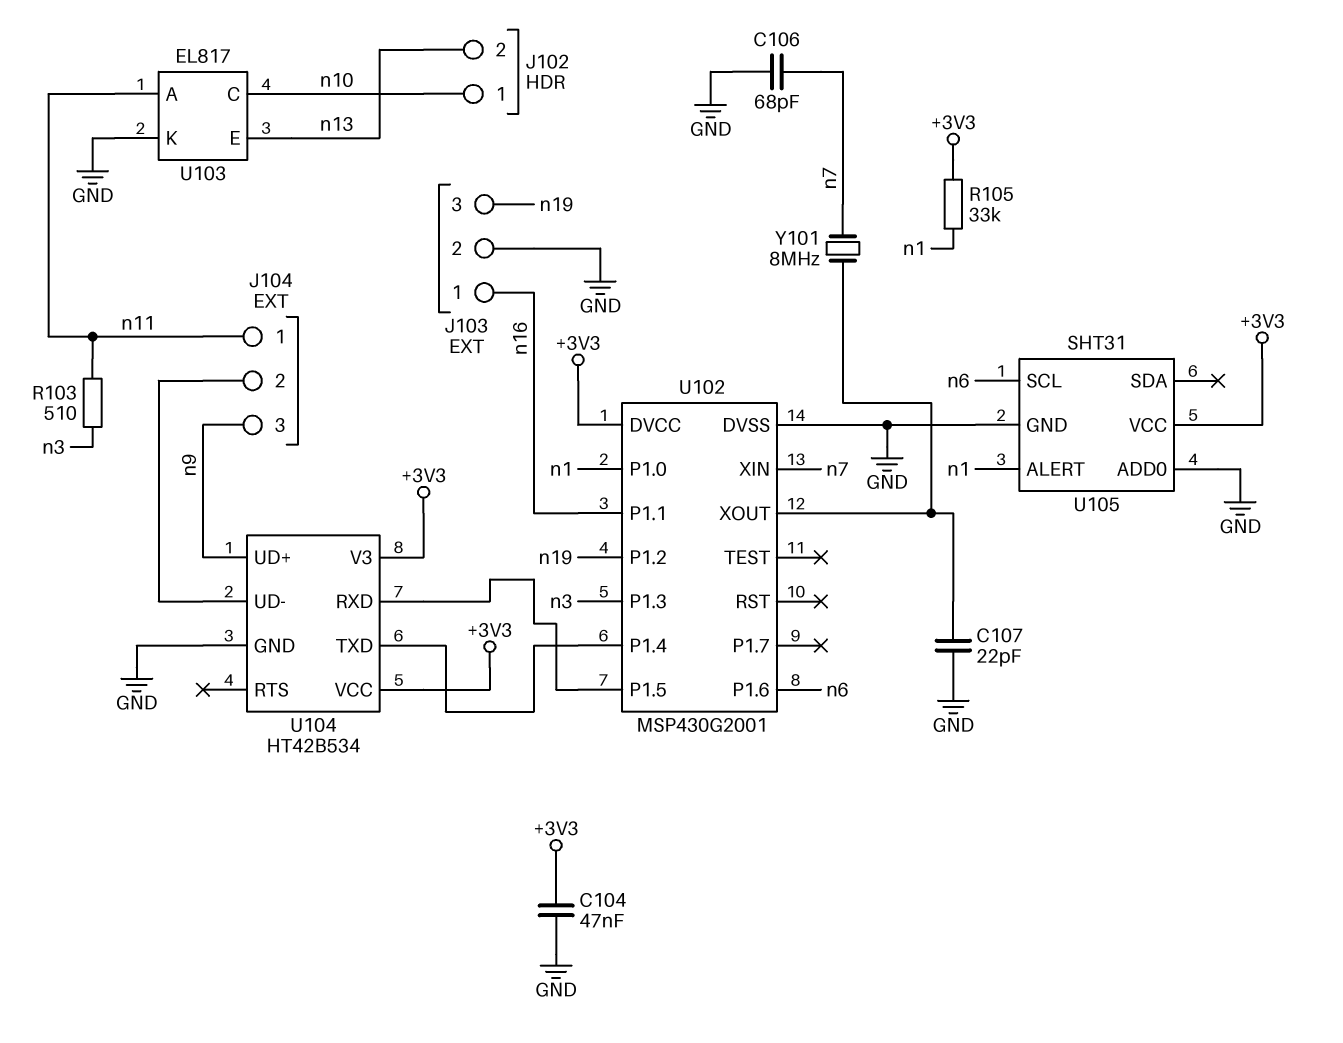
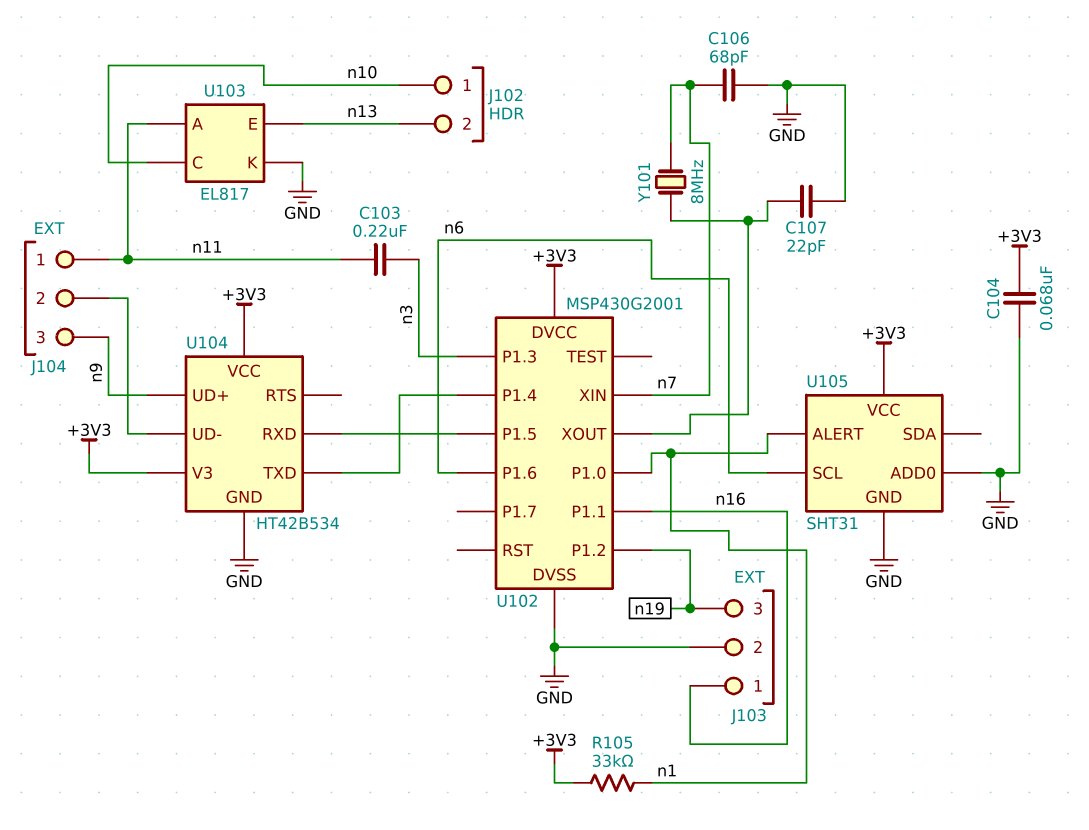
C103: none -> 220nF (n3, n11)
C104: 47nF (+3V3, GND) -> 68nF (+3V3, GND)
R103: 510 (n3, n11) -> none

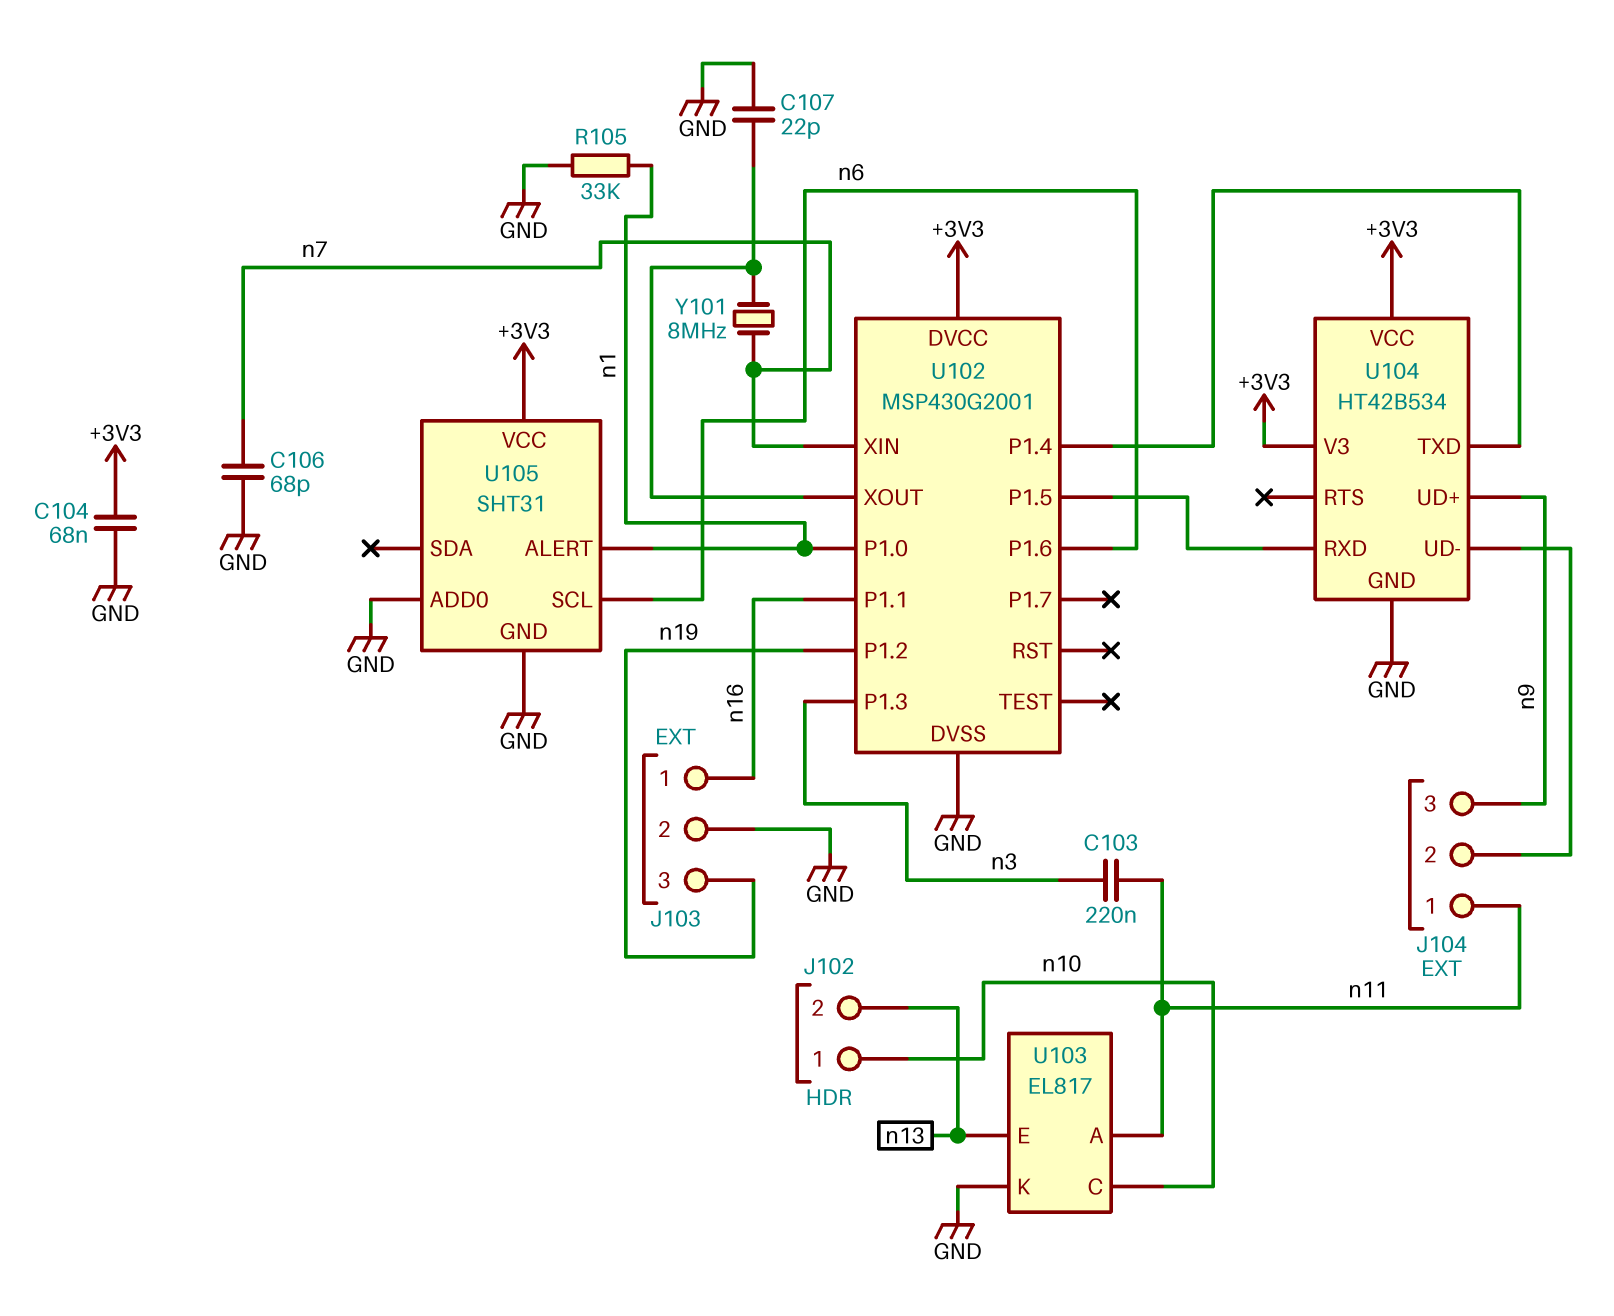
R105: 33k (+3V3, n1) -> 33k (GND, n1)

